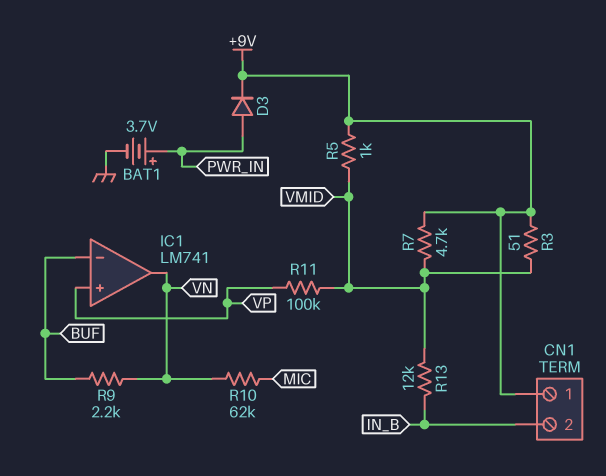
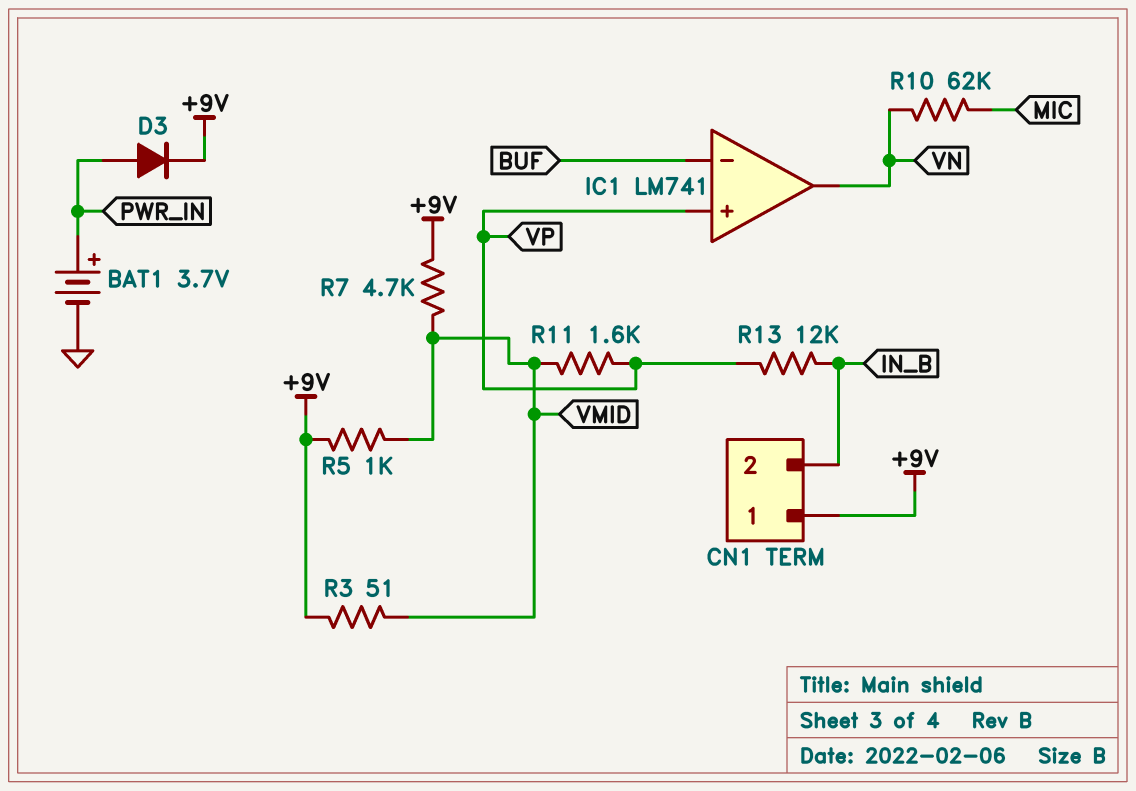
R9: 2.2k (BUF, VN) -> none
R11: 100k (VMID, VP) -> 1.6k (VMID, VP)
R13: 12k (IN_B, VMID) -> 12k (IN_B, VP)

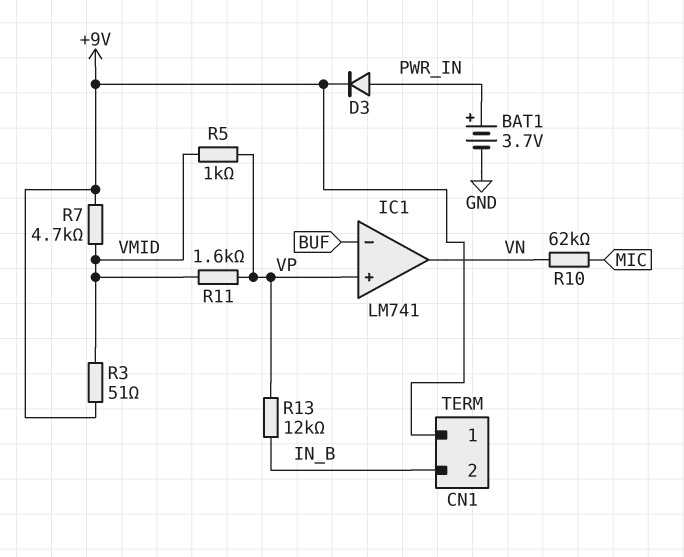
R5: 1k (+9V, VMID) -> 1k (VMID, VP)

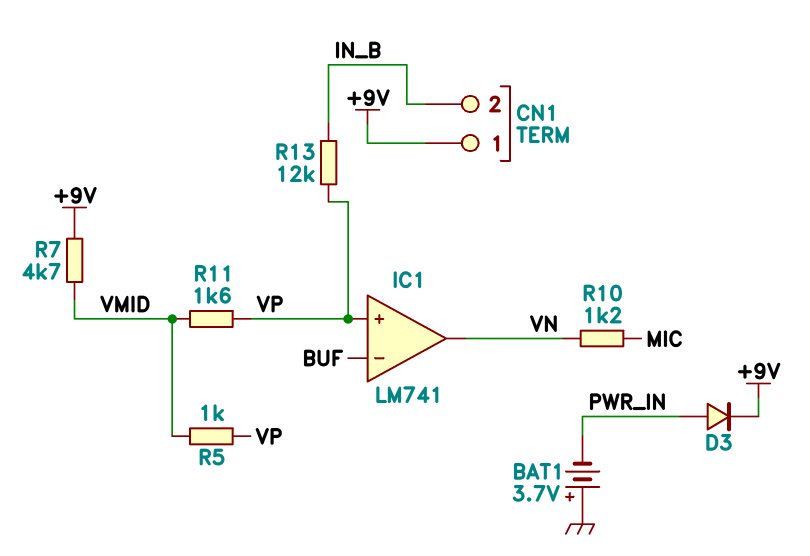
BAT1: 3.7V (plus PWR_IN, minus GND) -> 3.7V (plus GND, minus PWR_IN)
R3: 51 (+9V, VMID) -> none
R10: 62k (MIC, VN) -> 1.2k (MIC, VN)

